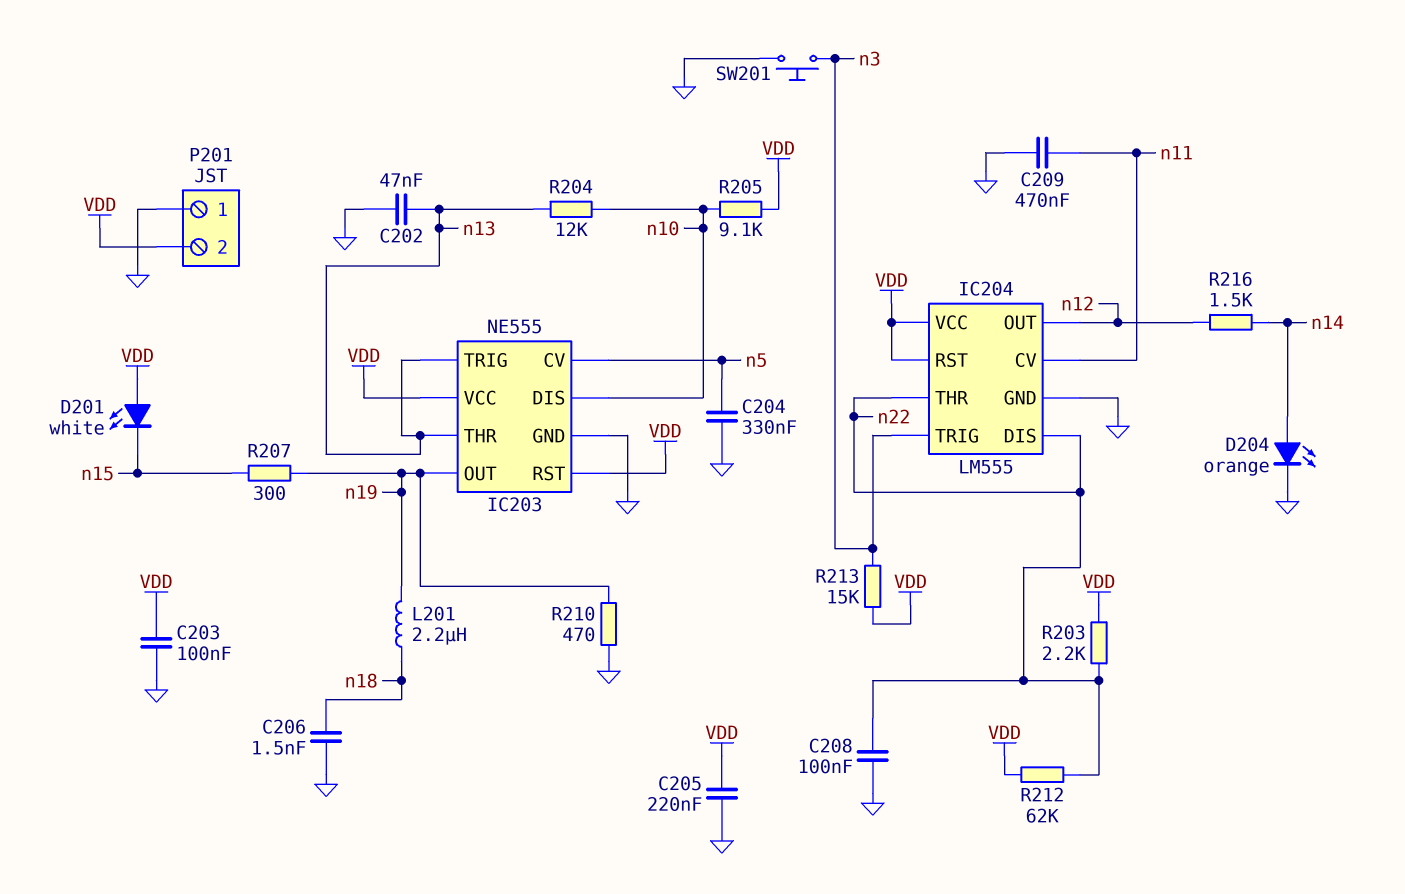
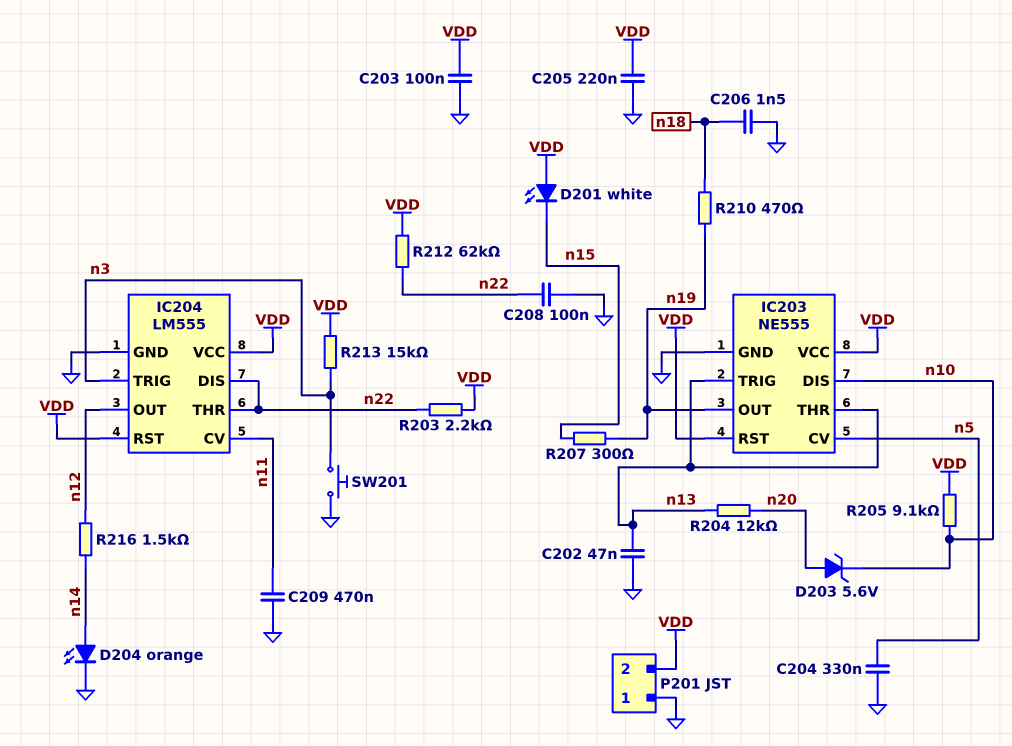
D203: none -> zener 5.6V (A n20, K n10)
L201: 2.2uH (n18, n19) -> none
R204: 12k (n10, n13) -> 12k (n13, n20)
R210: 470 (GND, n19) -> 470 (n18, n19)

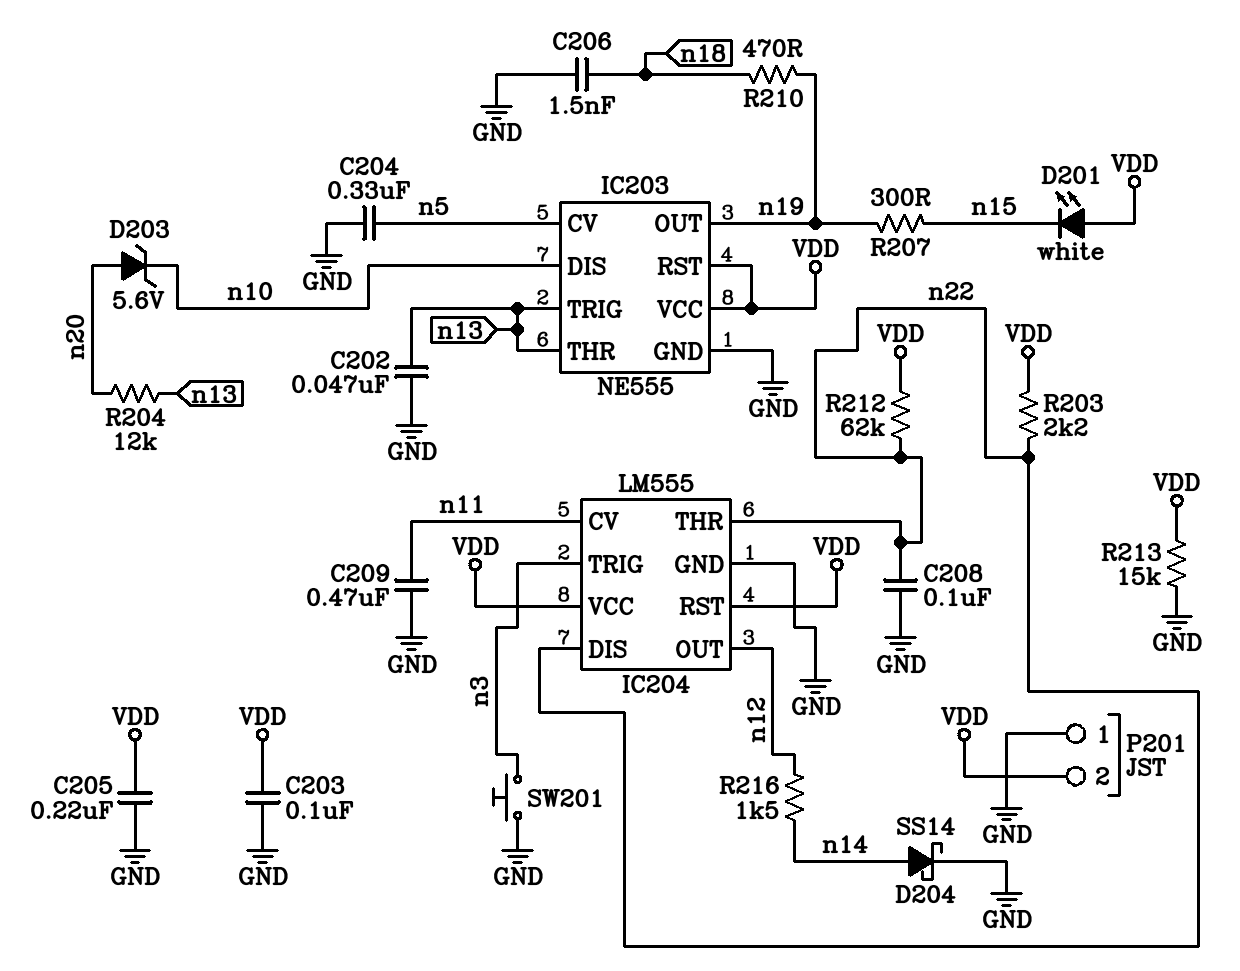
D204: LED orange (A n14, K GND) -> schottky SS14 (A n14, K GND)
R205: 9.1k (VDD, n10) -> none
R213: 15k (VDD, n3) -> 15k (GND, VDD)

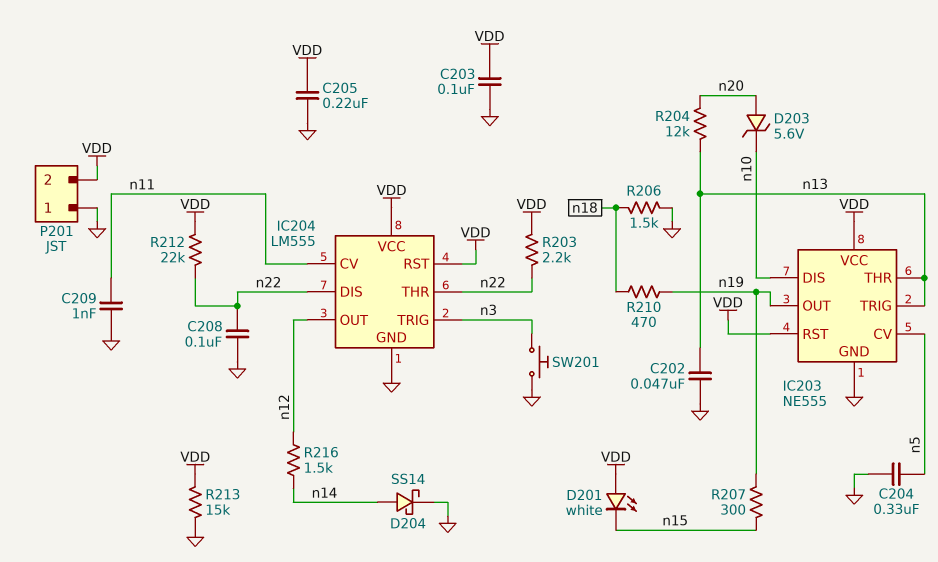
C206: 1.5nF (GND, n18) -> none
C209: 470nF (GND, n11) -> 1nF (GND, n11)
R206: none -> 1.5k (GND, n18)
R212: 62k (VDD, n22) -> 22k (VDD, n22)

